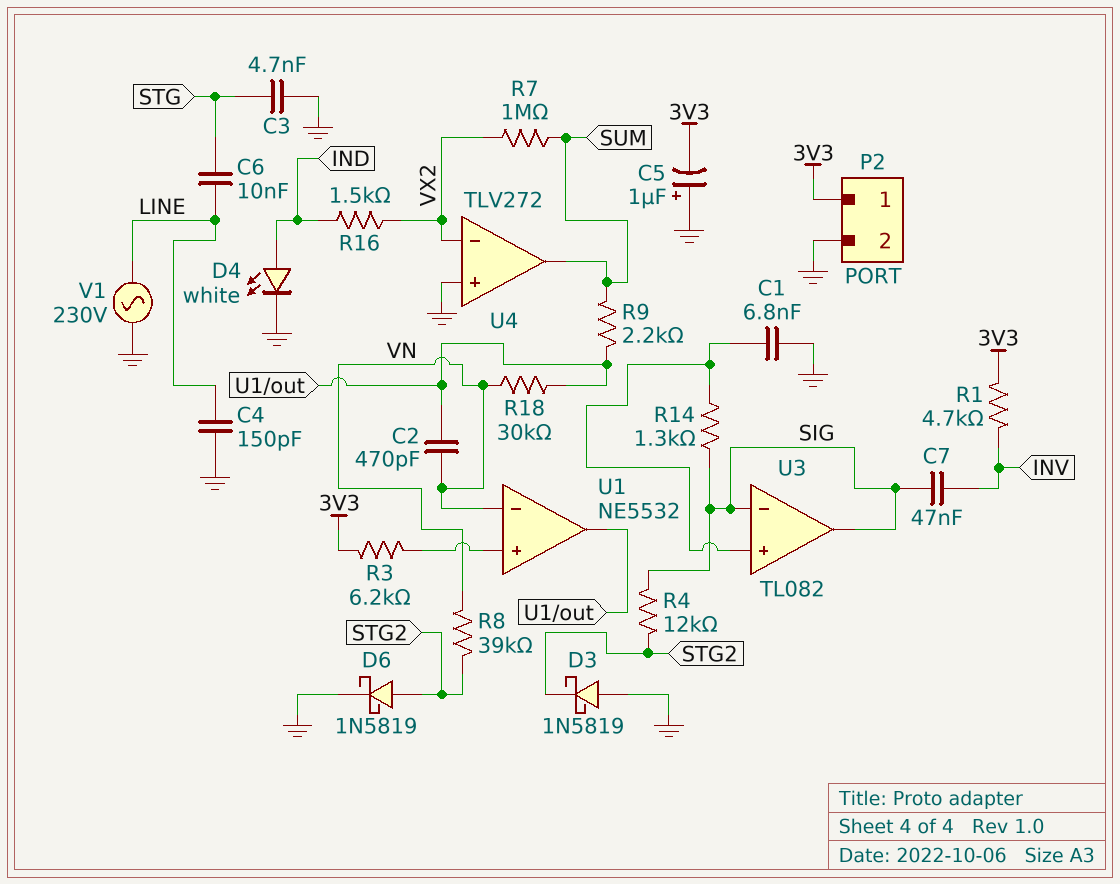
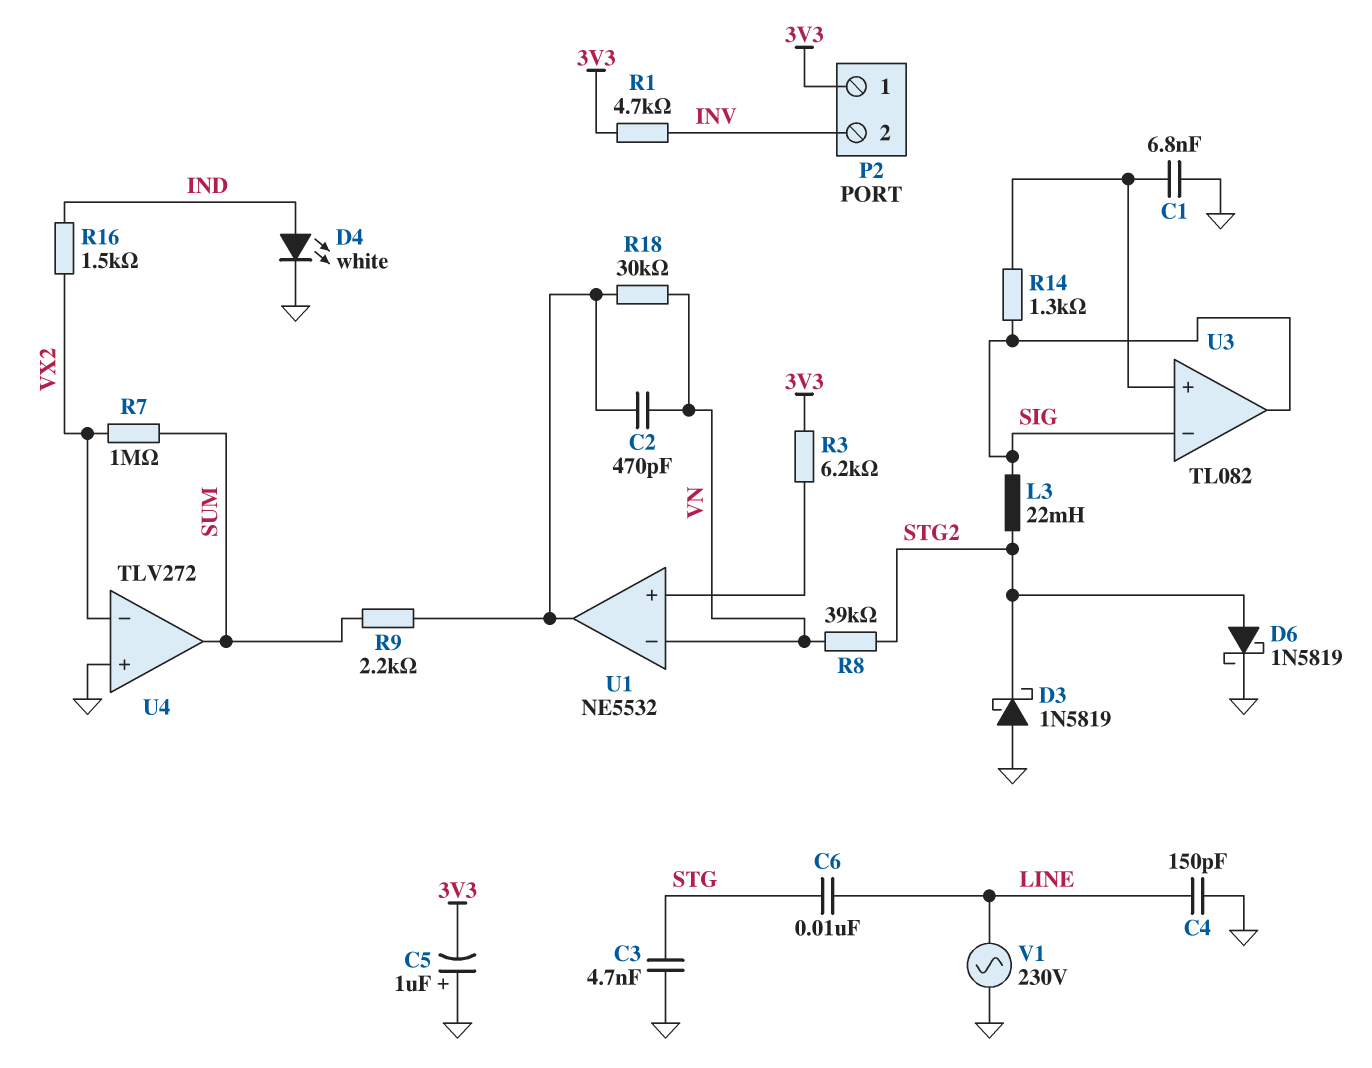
C7: 47nF (INV, SIG) -> none
L3: none -> 22mH (SIG, STG2)
P2 pin 2: GND -> INV
R4: 12k (SIG, STG2) -> none

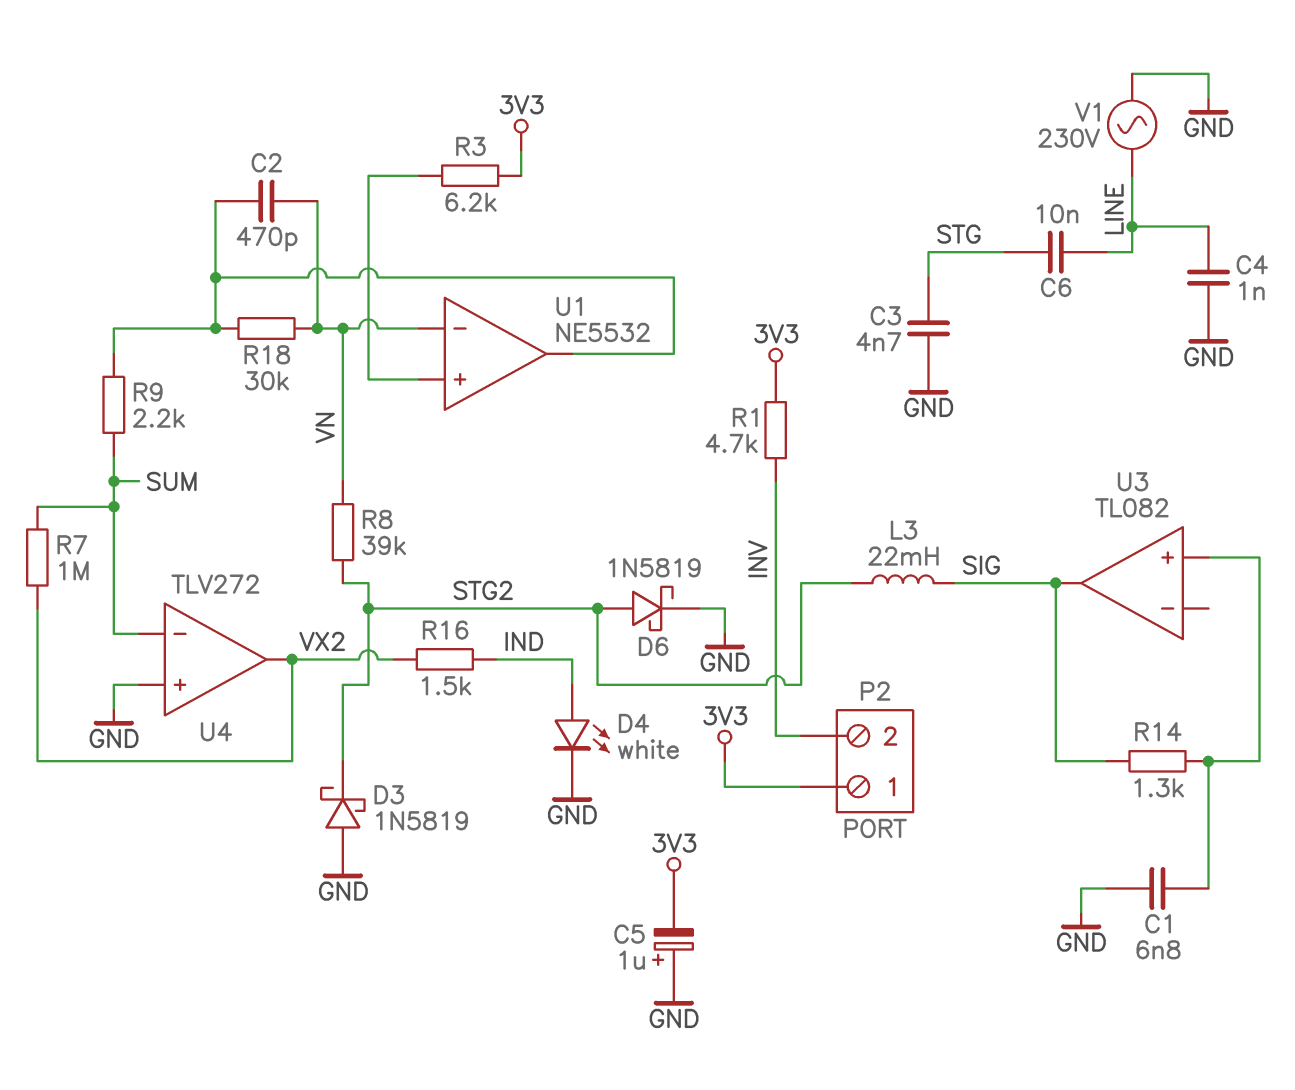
C4: 150pF (GND, LINE) -> 1nF (GND, LINE)
U3 pin in-: SIG -> none
U4 pin in-: VX2 -> SUM
U4 pin out: SUM -> VX2

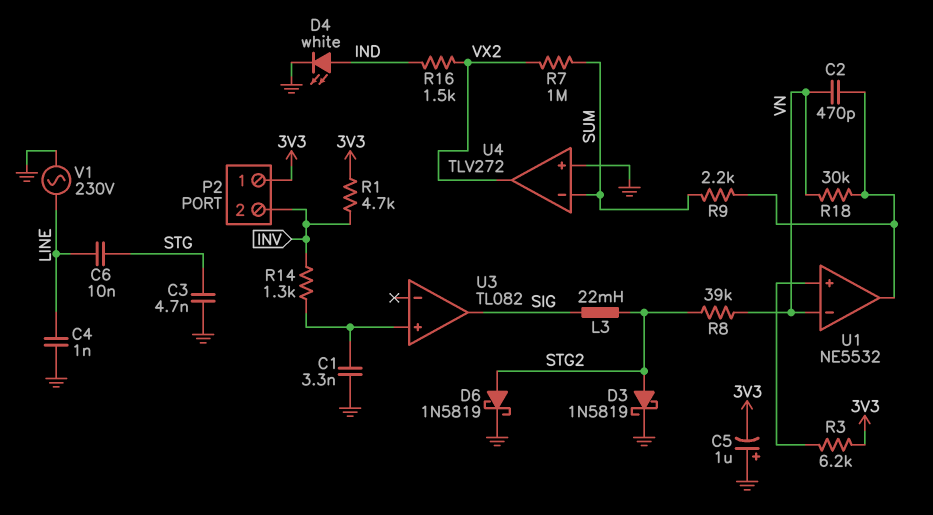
C1: 6.8nF (GND, U3/in+) -> 3.3nF (GND, U3/in+)
D3: schottky 1N5819 (A GND, K STG2) -> schottky 1N5819 (A STG2, K GND)
R14: 1.3k (SIG, U3/in+) -> 1.3k (INV, U3/in+)

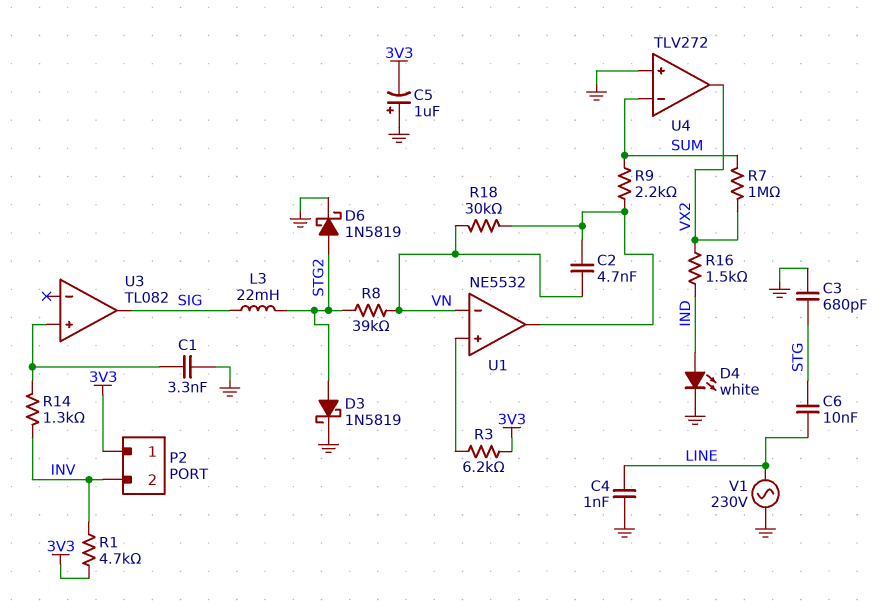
C2: 470pF (U1/out, VN) -> 4.7nF (U1/out, VN)
C3: 4.7nF (GND, STG) -> 680pF (GND, STG)

